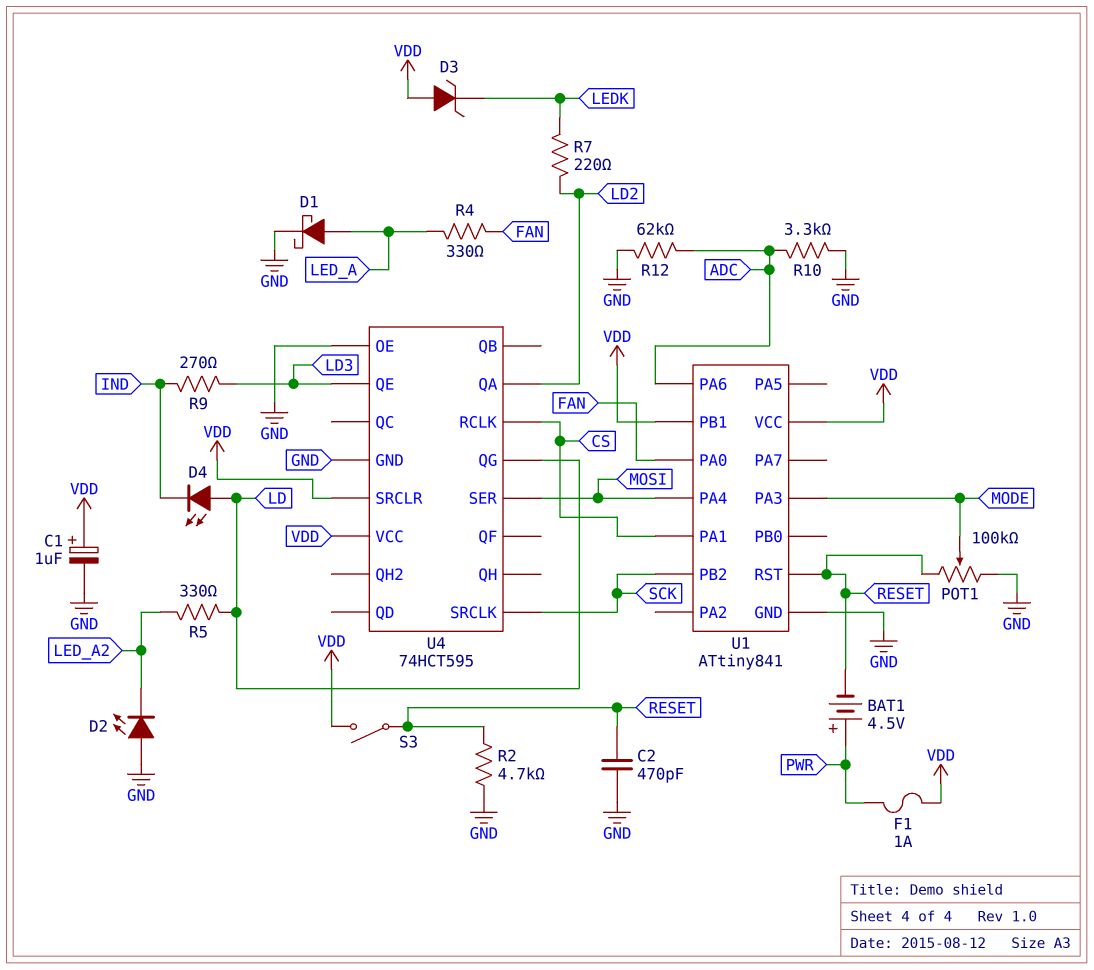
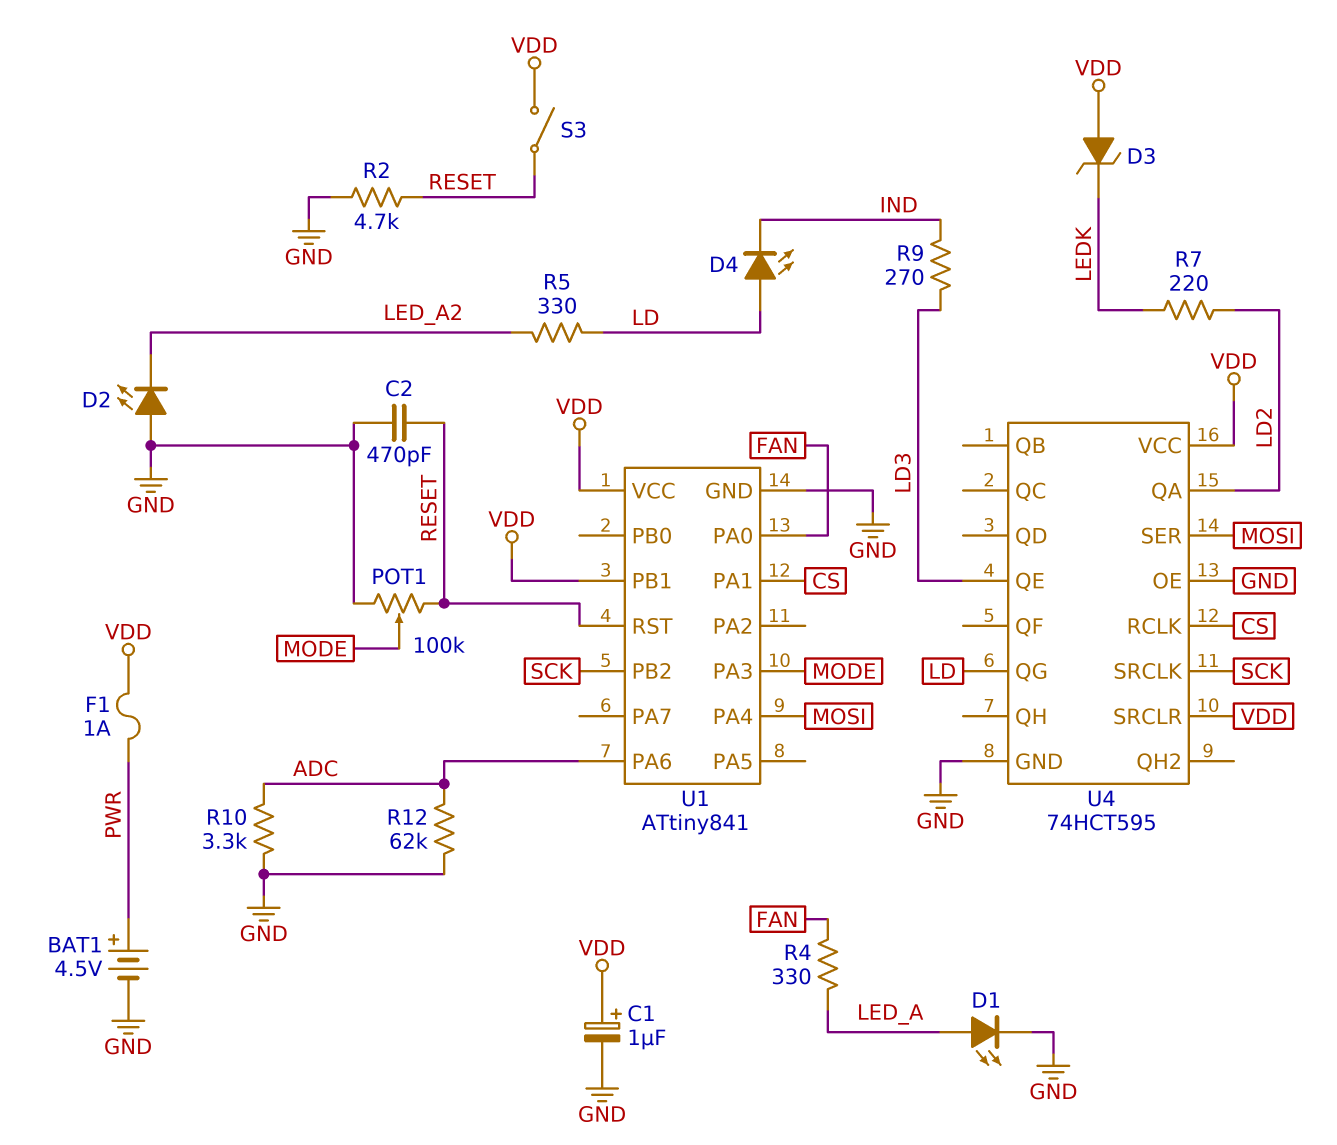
BAT1: 4.5V (plus PWR, minus RESET) -> 4.5V (plus PWR, minus GND)
D1: schottky (A LED_A, K GND) -> LED (A LED_A, K GND)

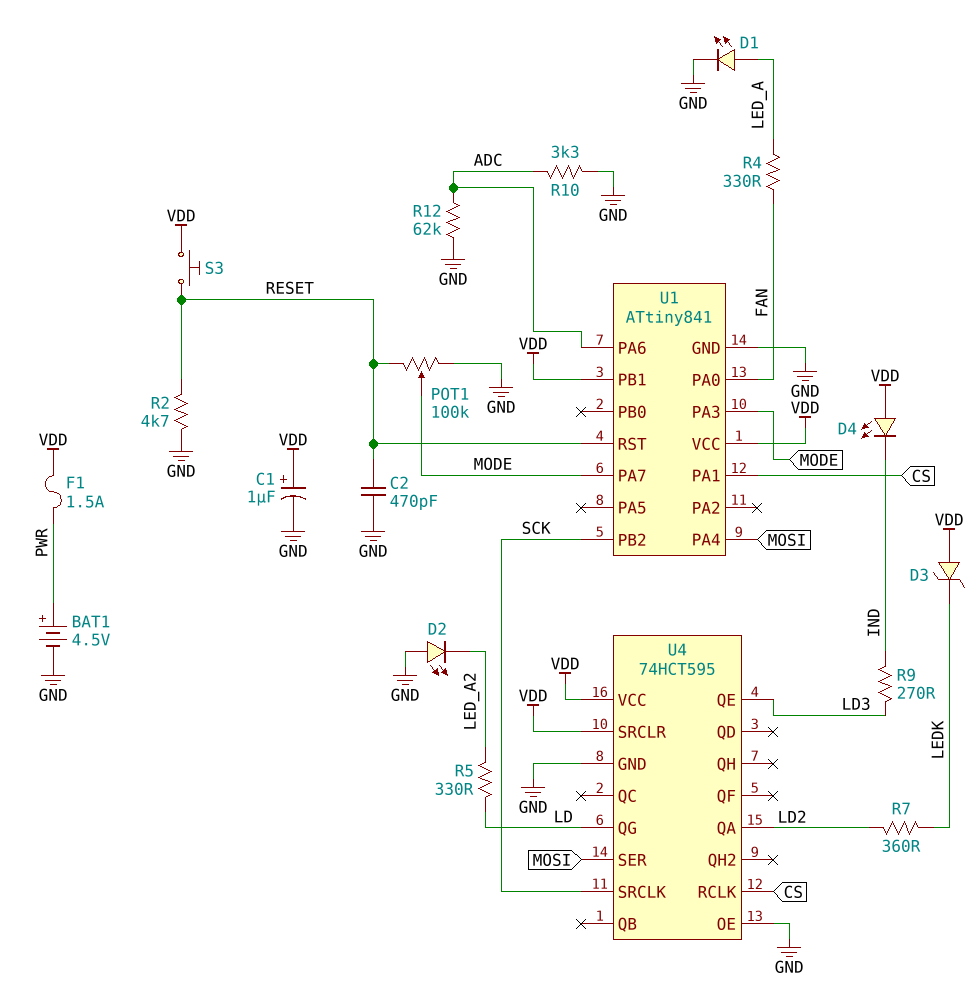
D4: LED (A LD, K IND) -> LED (A VDD, K IND)
F1: 1A (PWR, VDD) -> 1.5A (PWR, VDD)
R7: 220 (LD2, LEDK) -> 360 (LD2, LEDK)
S3: switch (RESET, VDD) -> button (RESET, VDD)
U1 pin PA7: none -> MODE

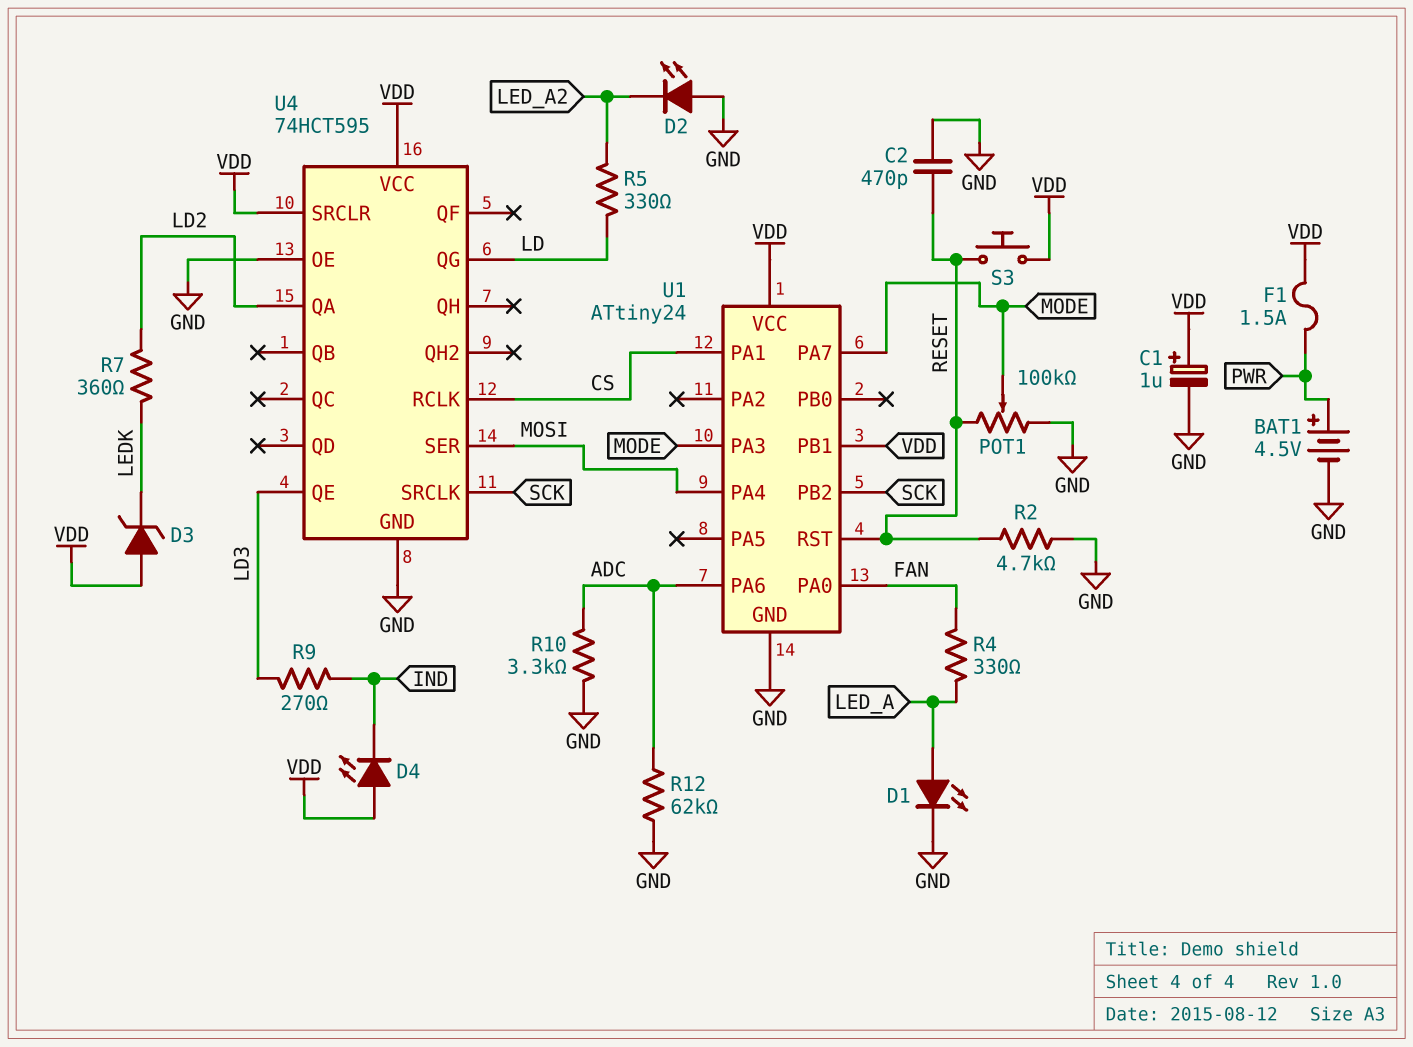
U1: ATtiny841 -> ATtiny24

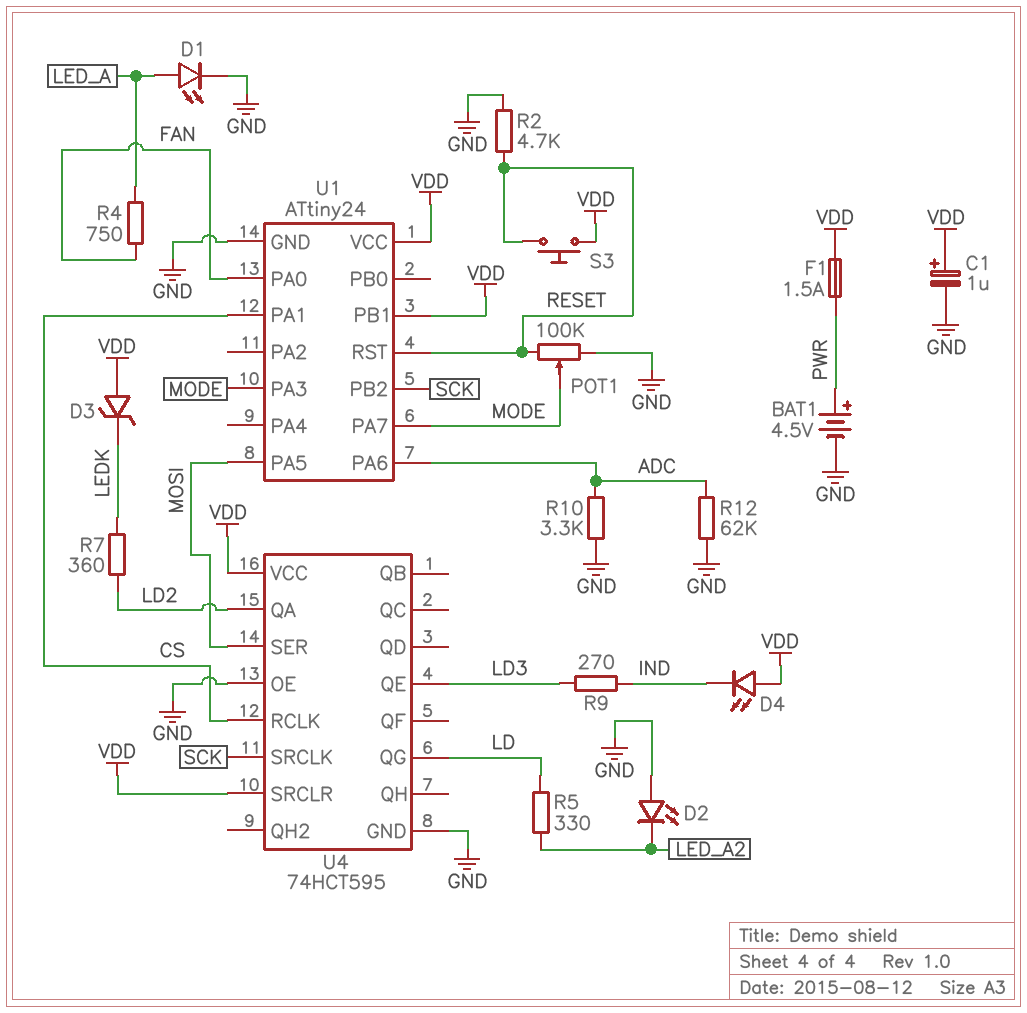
C2: 470pF (GND, RESET) -> none
R4: 330 (FAN, LED_A) -> 750 (FAN, LED_A)
U1 pin PA4: MOSI -> none
U1 pin PA5: none -> MOSI

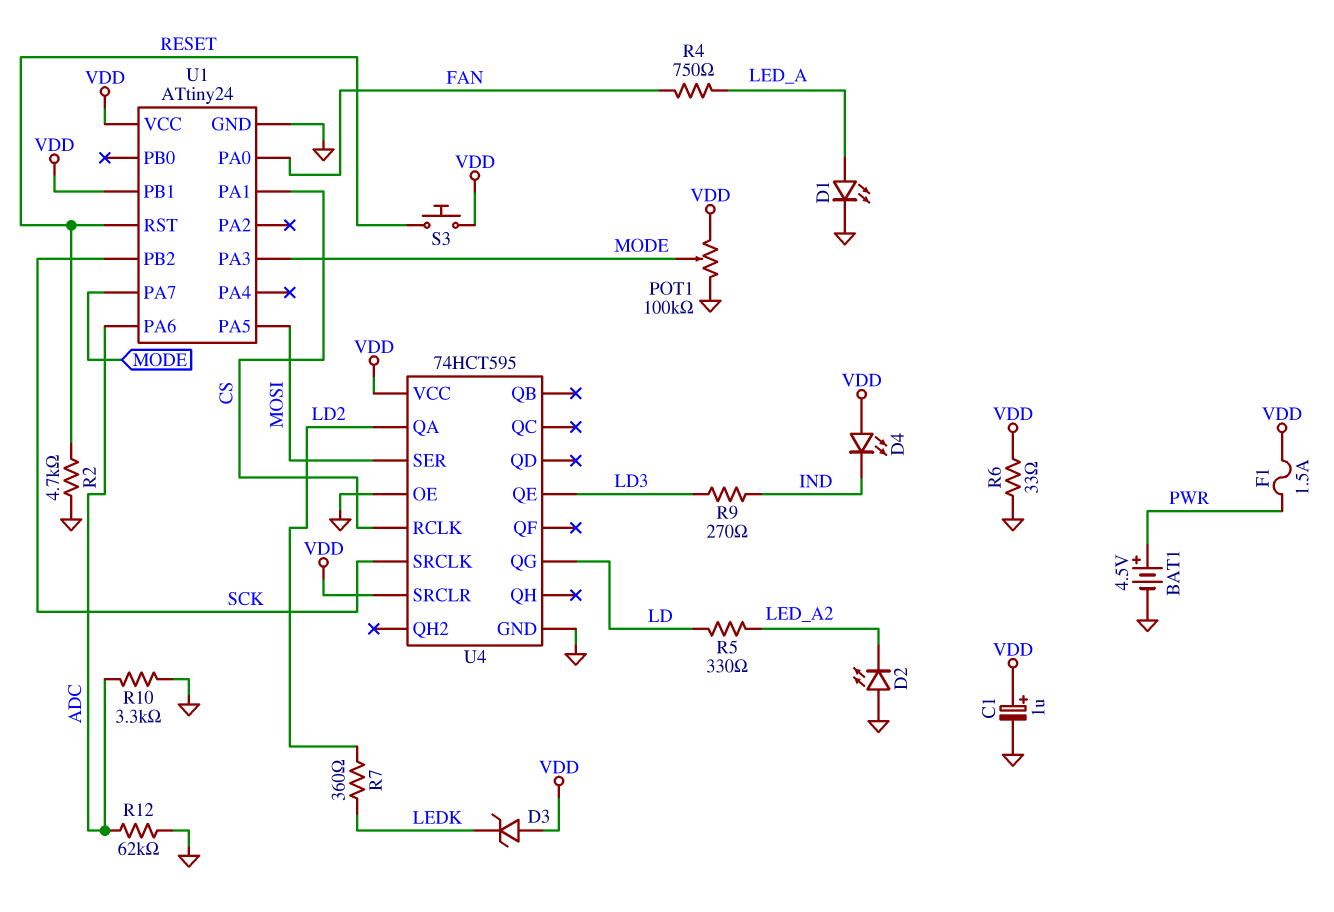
POT1: 100k (GND, RESET, wiper MODE) -> 100k (GND, VDD, wiper MODE)
R6: none -> 33 (GND, VDD)

